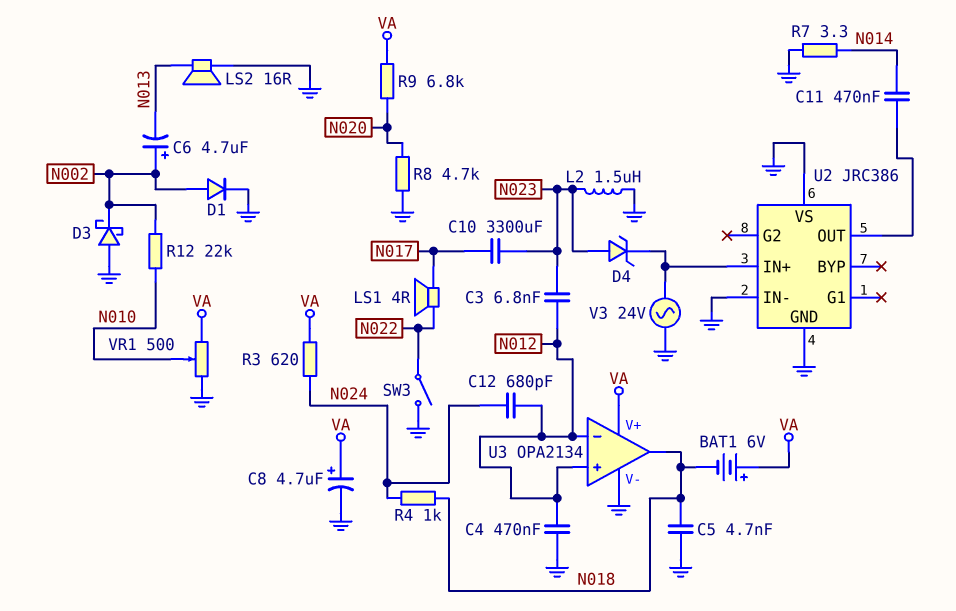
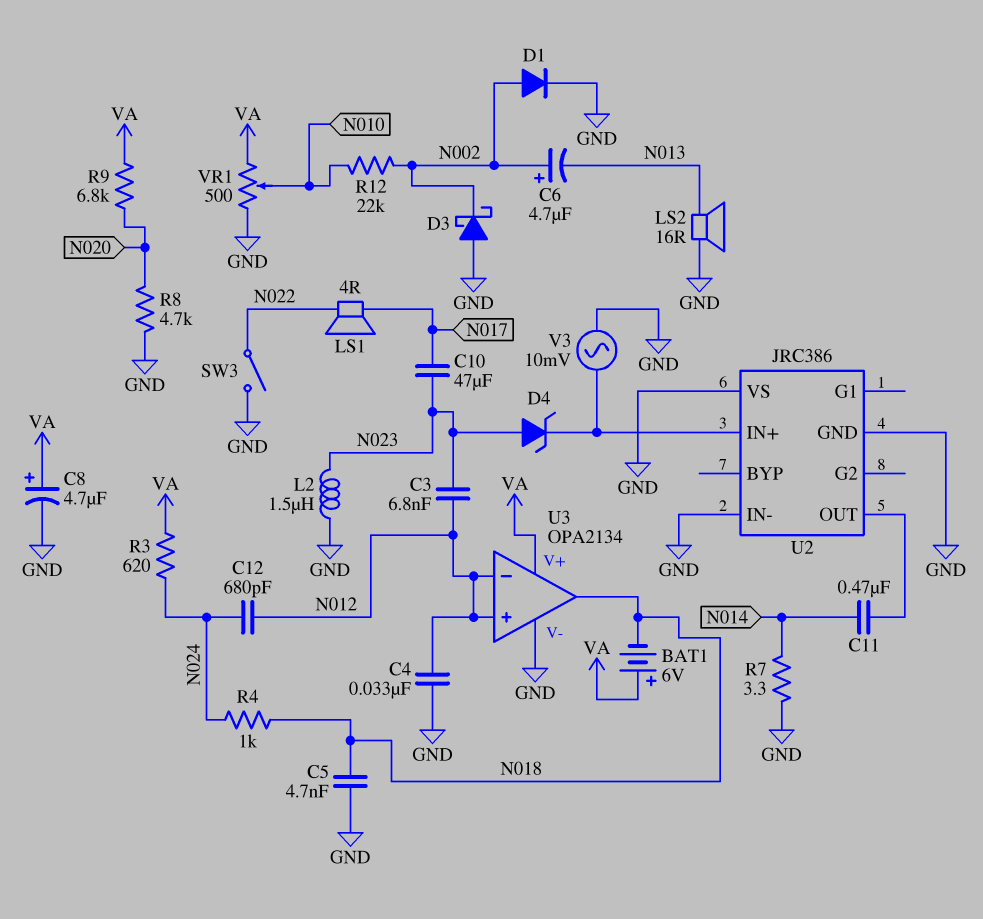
C4: 470nF (GND, N012) -> 33nF (GND, N012)
C10: 3300uF (N017, N023) -> 47uF (N017, N023)
V3: AC 24V (GND, U2/IN+) -> AC 10mV (GND, U2/IN+)

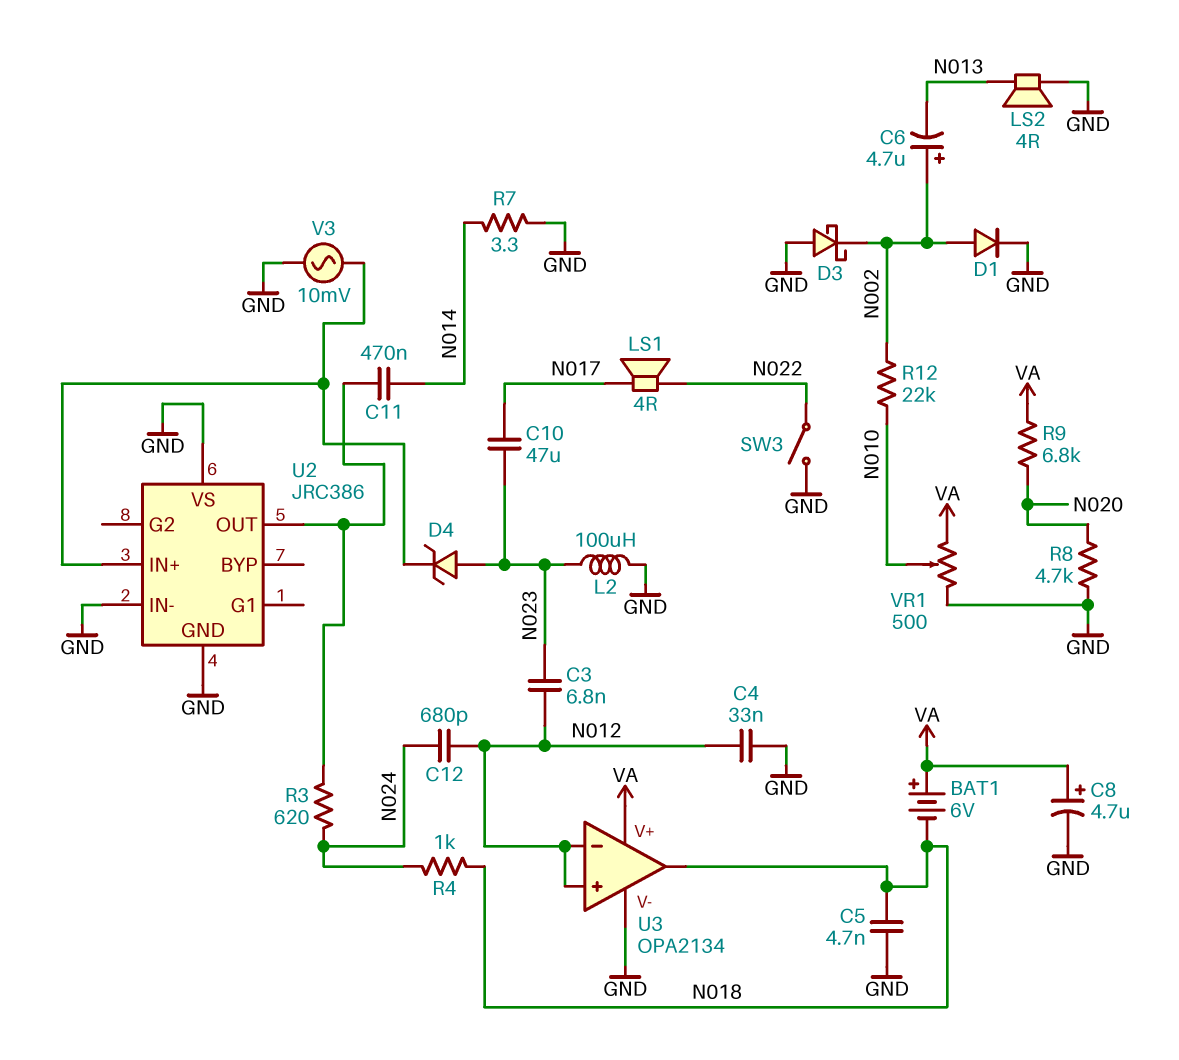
L2: 1.5uH (GND, N023) -> 100uH (GND, N023)
LS2: speaker 16R (GND, N013) -> speaker 4R (GND, N013)
R3: 620 (N024, VA) -> 620 (N024, U2/OUT)

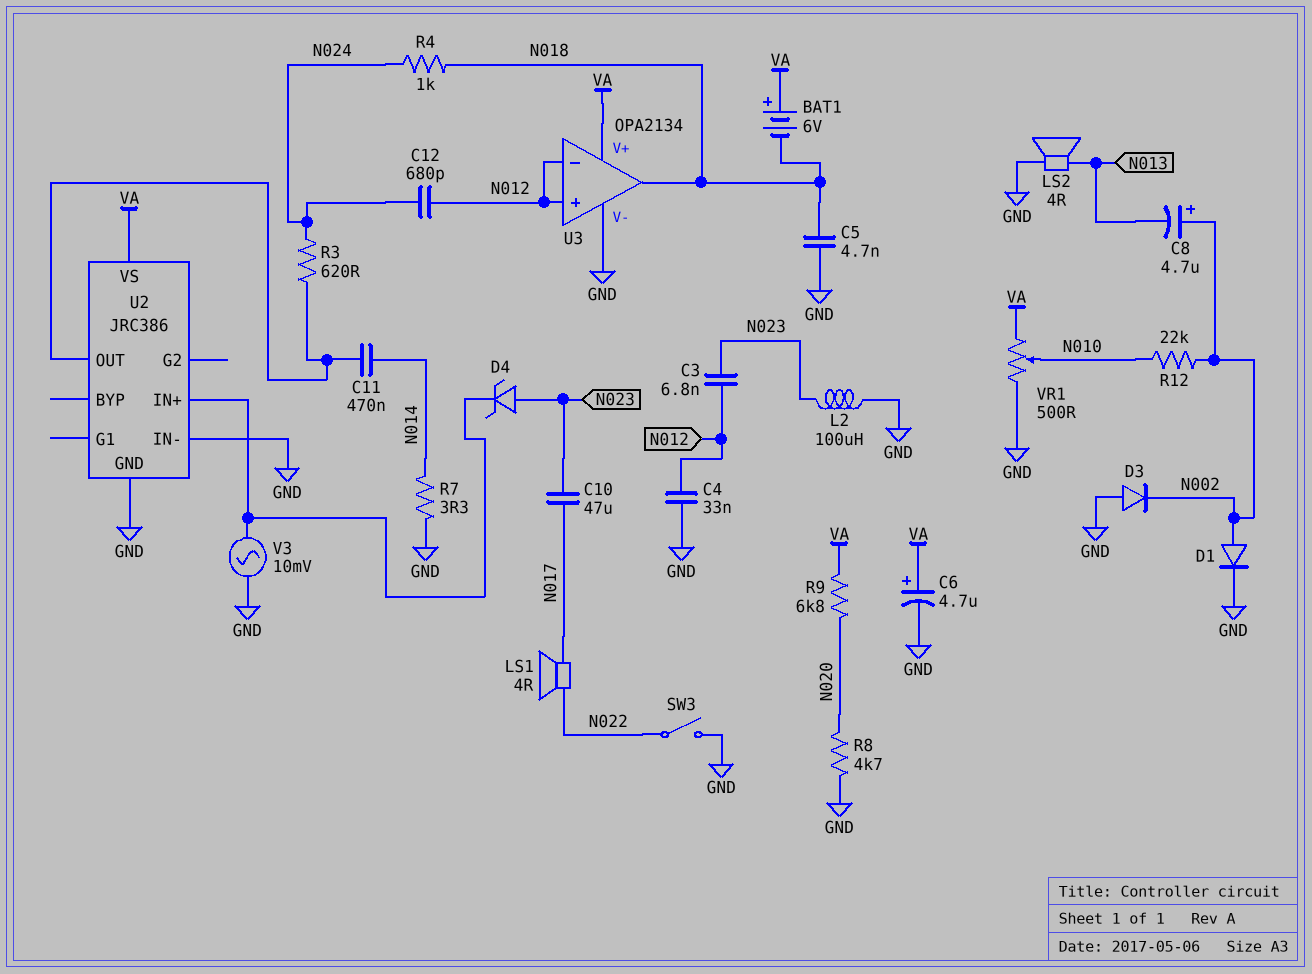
C6: 4.7uF (plus N002, minus N013) -> 4.7uF (plus VA, minus GND)
C8: 4.7uF (plus VA, minus GND) -> 4.7uF (plus N002, minus N013)
D3: schottky (A GND, K N002) -> diode (A GND, K N002)
U2 pin VS: GND -> VA

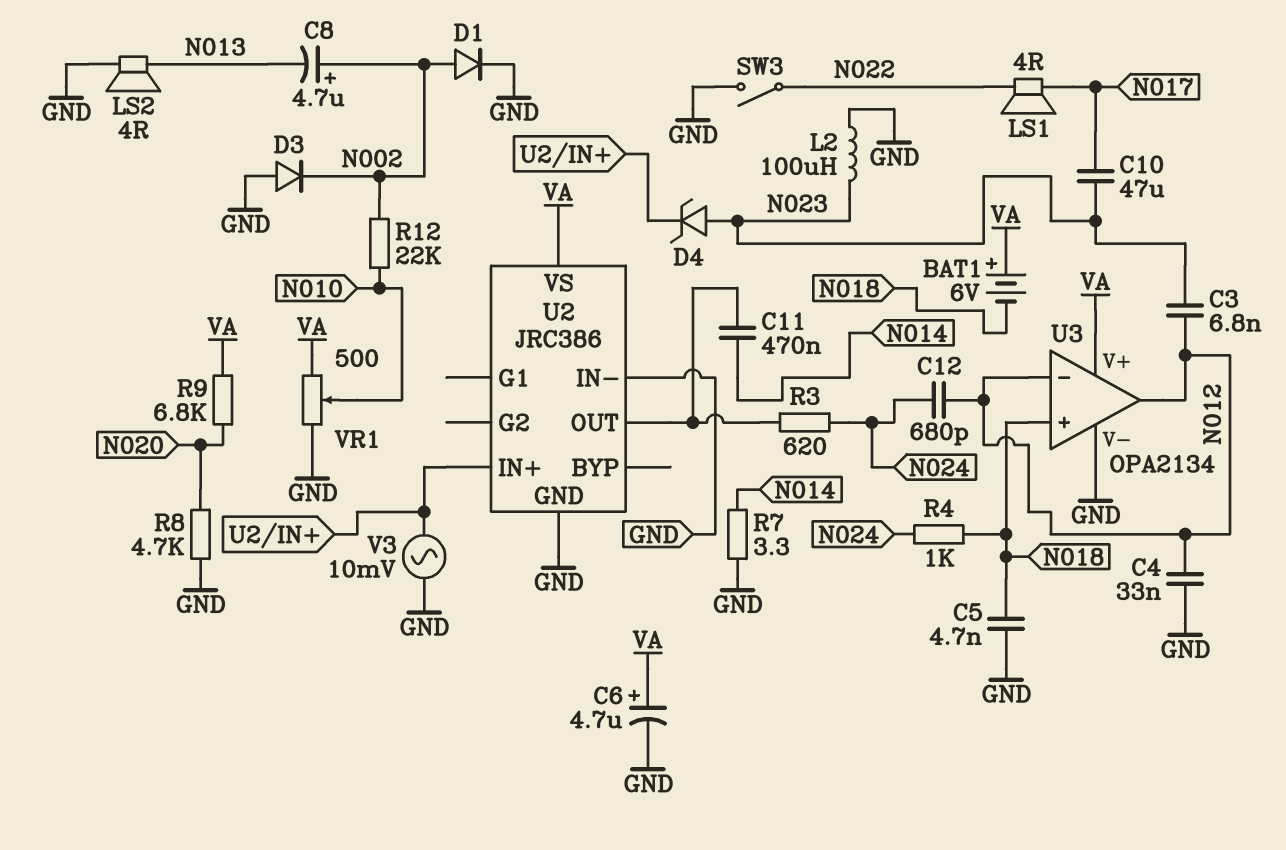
U3 pin in+: N012 -> N018
U3 pin out: N018 -> N012

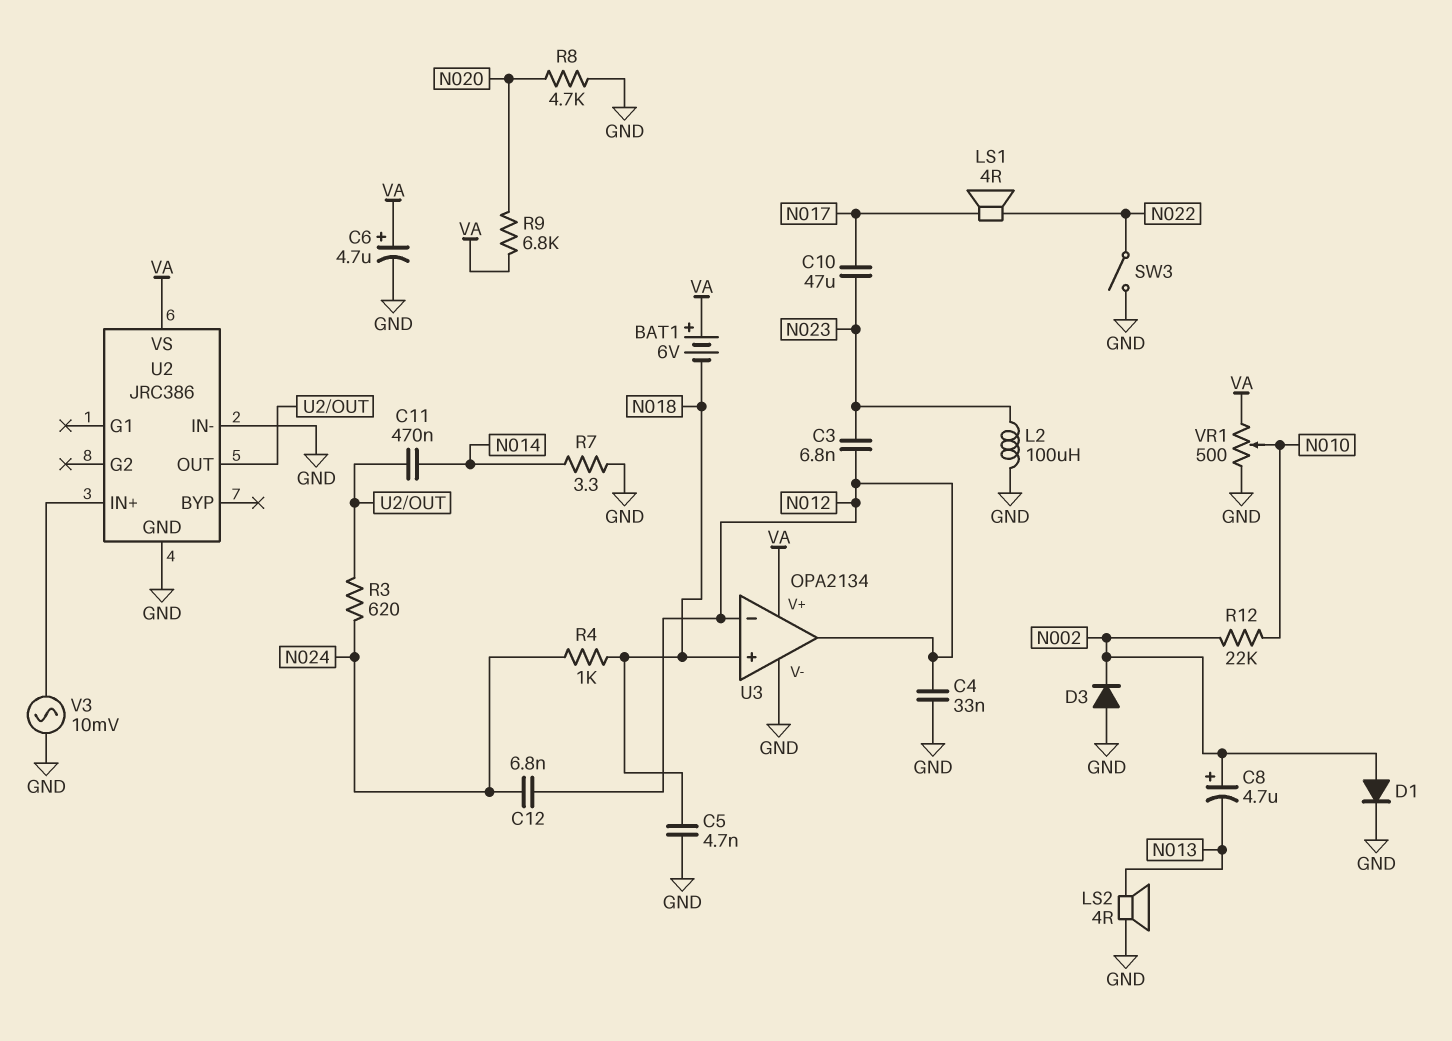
C12: 680pF (N012, N024) -> 6.8nF (N012, N024)
D4: zener (A N023, K U2/IN+) -> none

